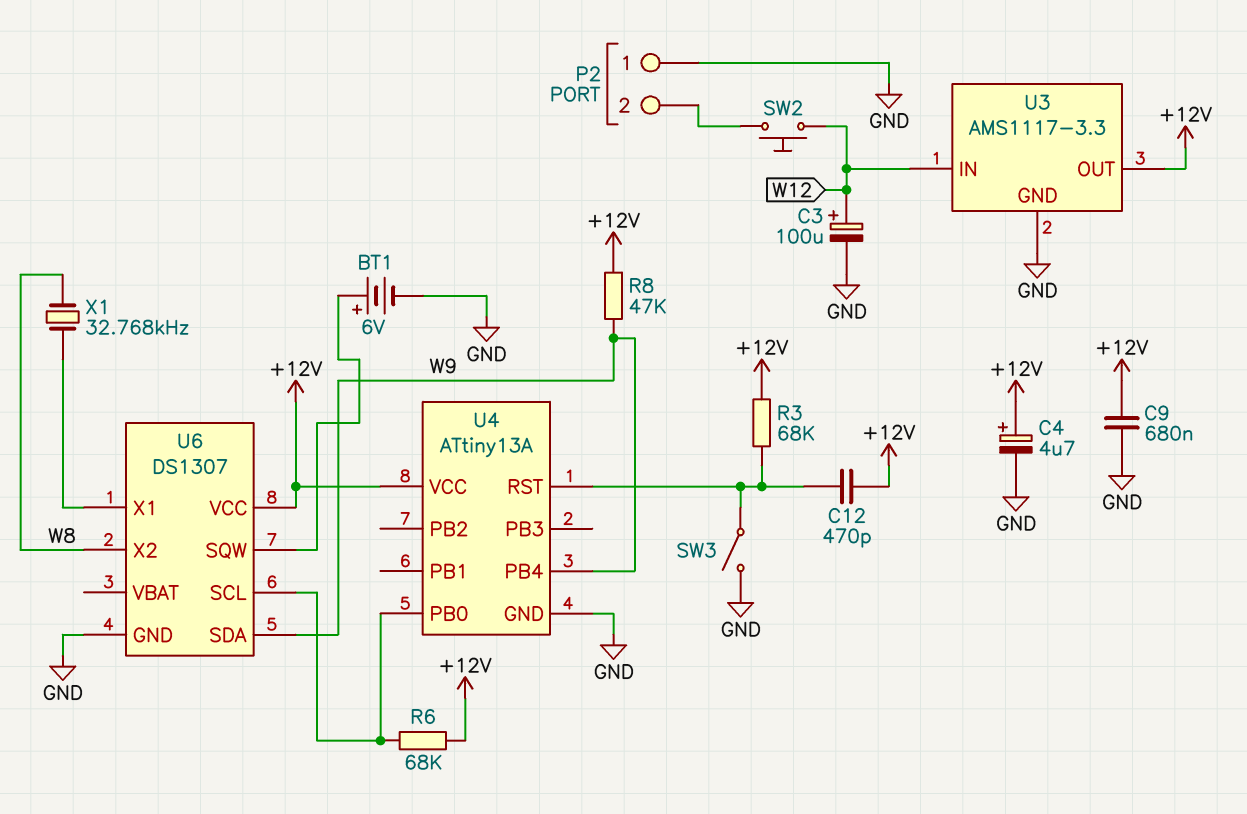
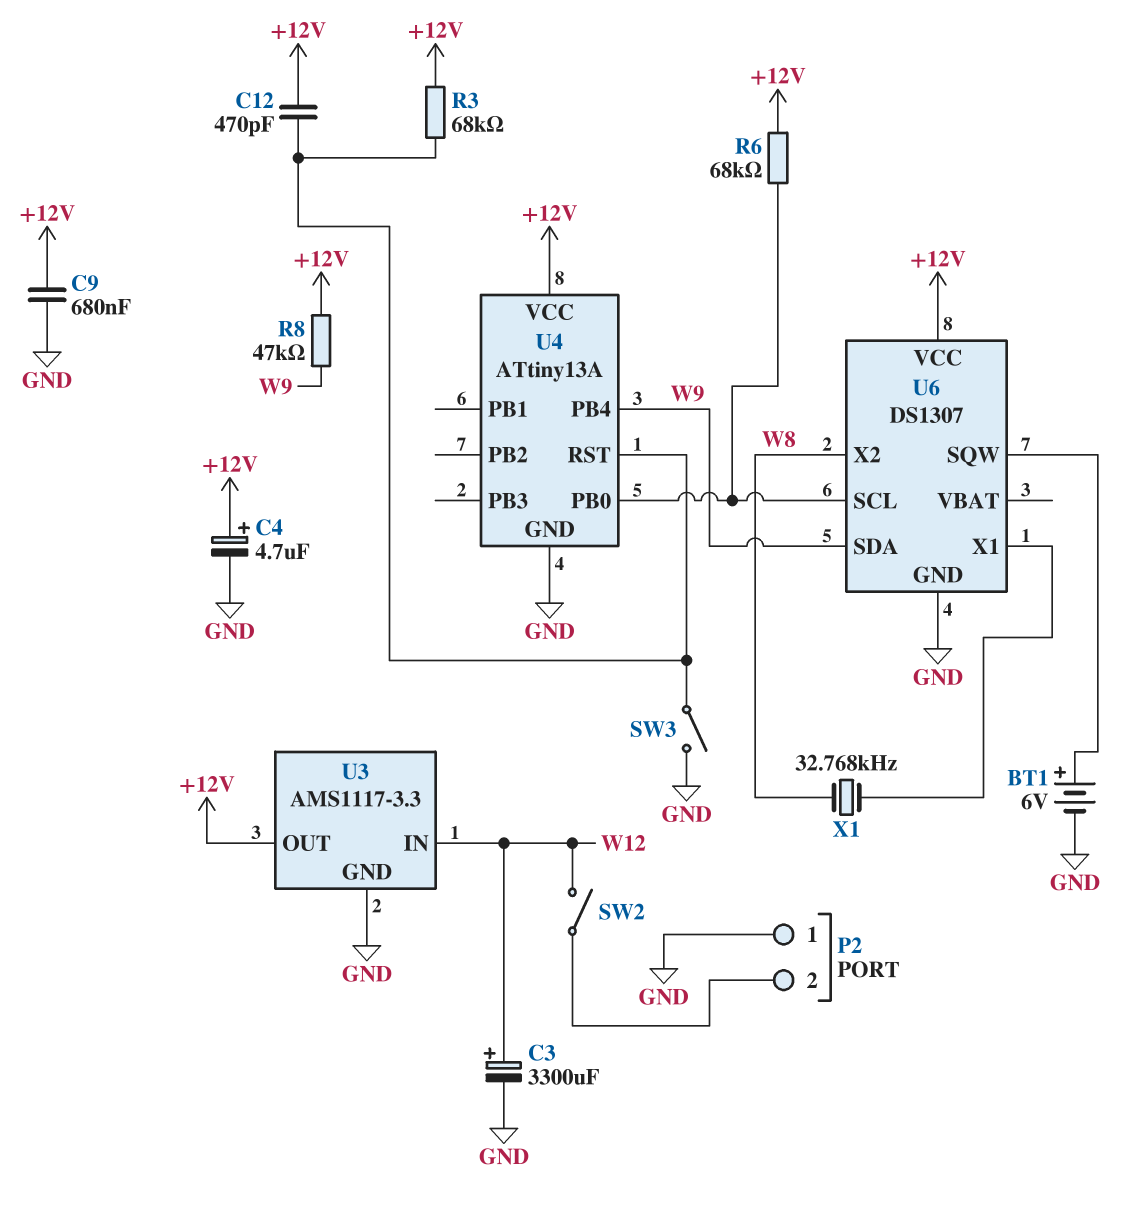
C3: 100uF (plus W12, minus GND) -> 3300uF (plus W12, minus GND)
SW2: button (P2/2, W12) -> switch (P2/2, W12)

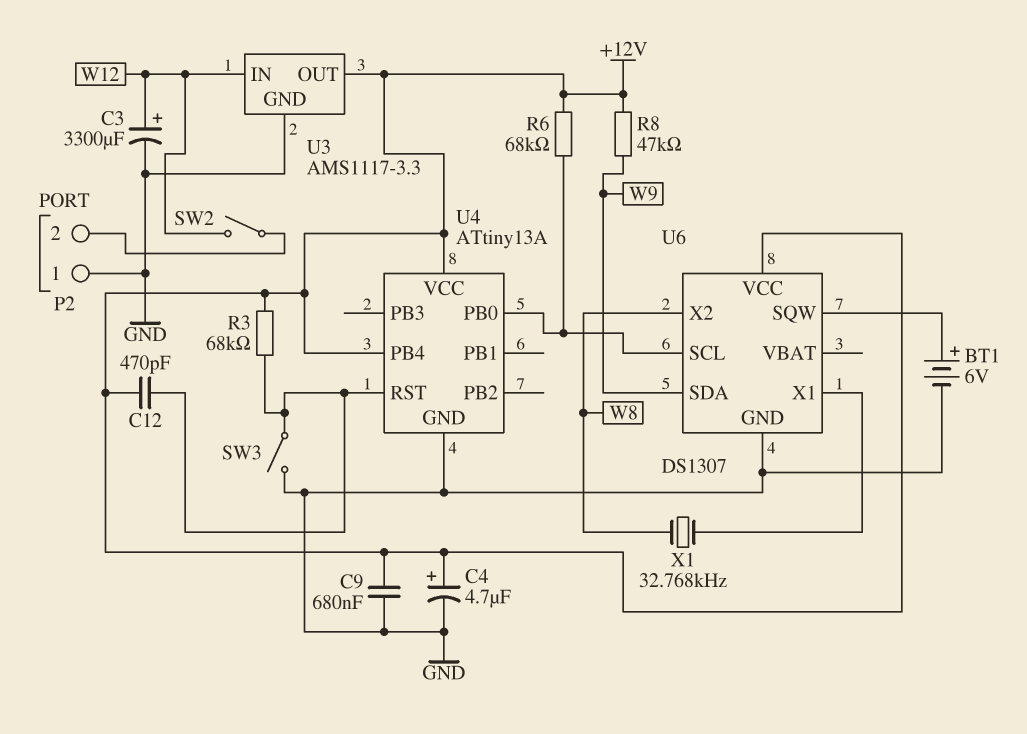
U4 pin PB4: W9 -> +12V

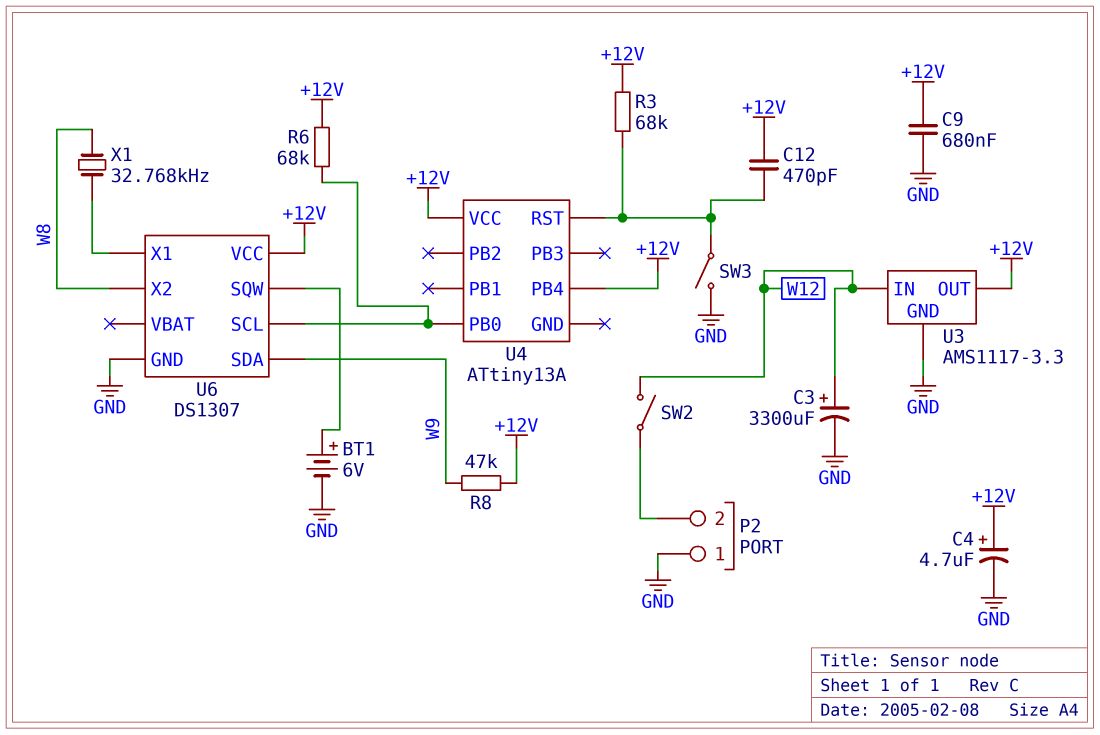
U4 pin GND: GND -> none

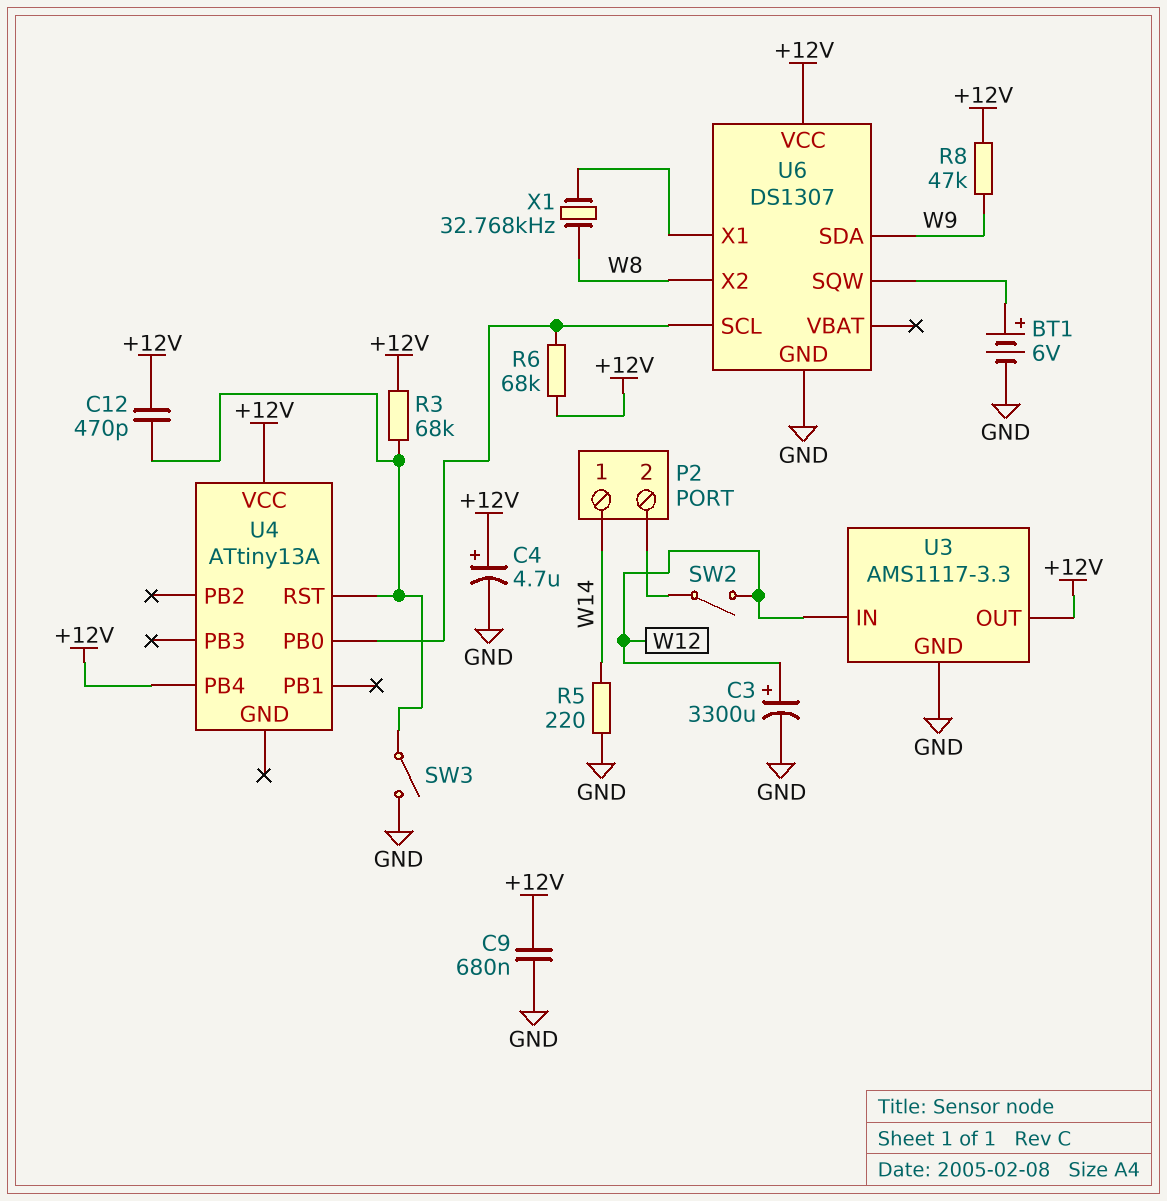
P2 pin 1: GND -> W14
R5: none -> 220 (GND, W14)

